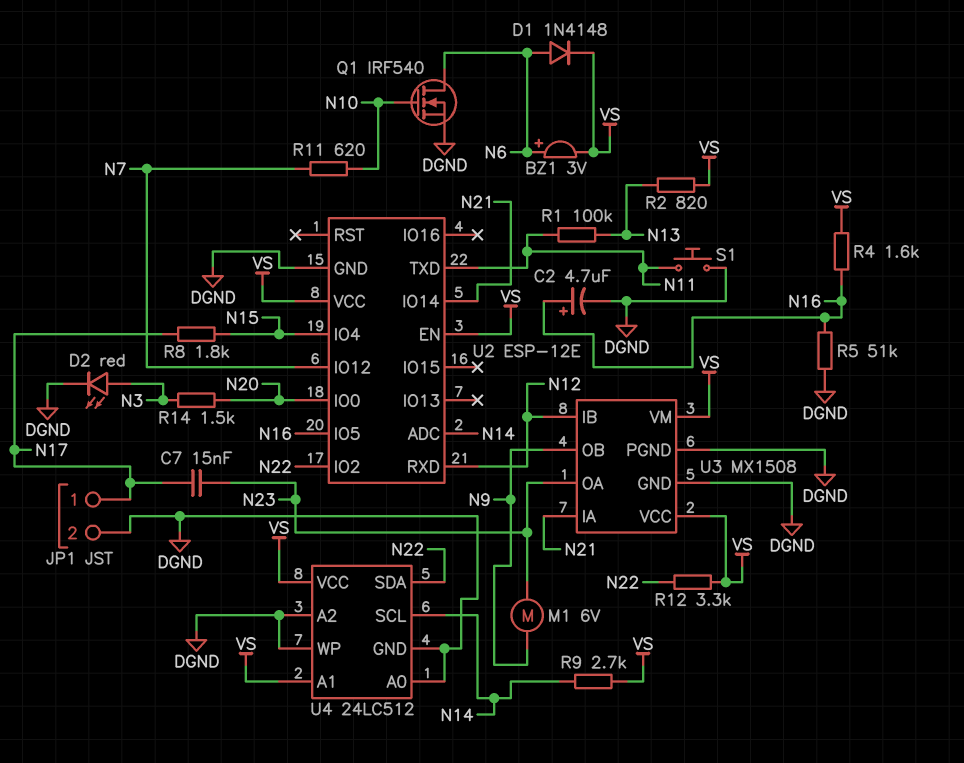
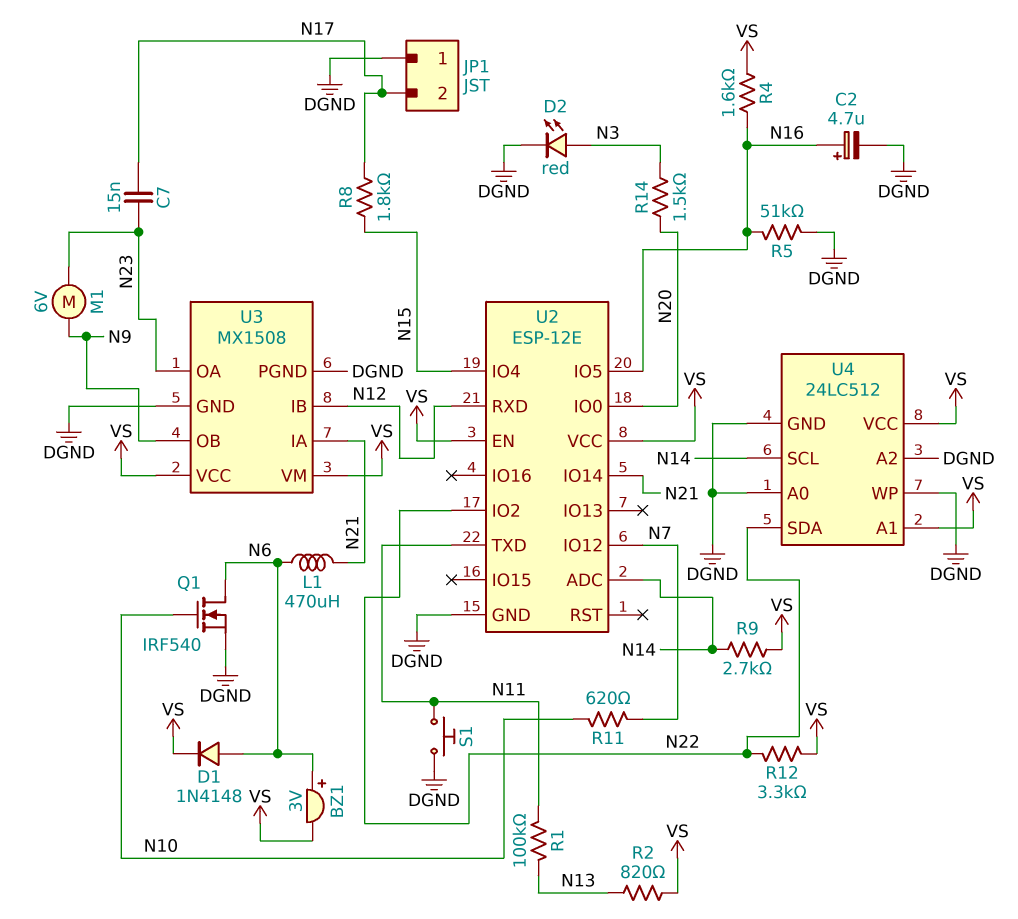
JP1 pin 1: N17 -> DGND
JP1 pin 2: DGND -> N17
L1: none -> 470uH (N6, N21)

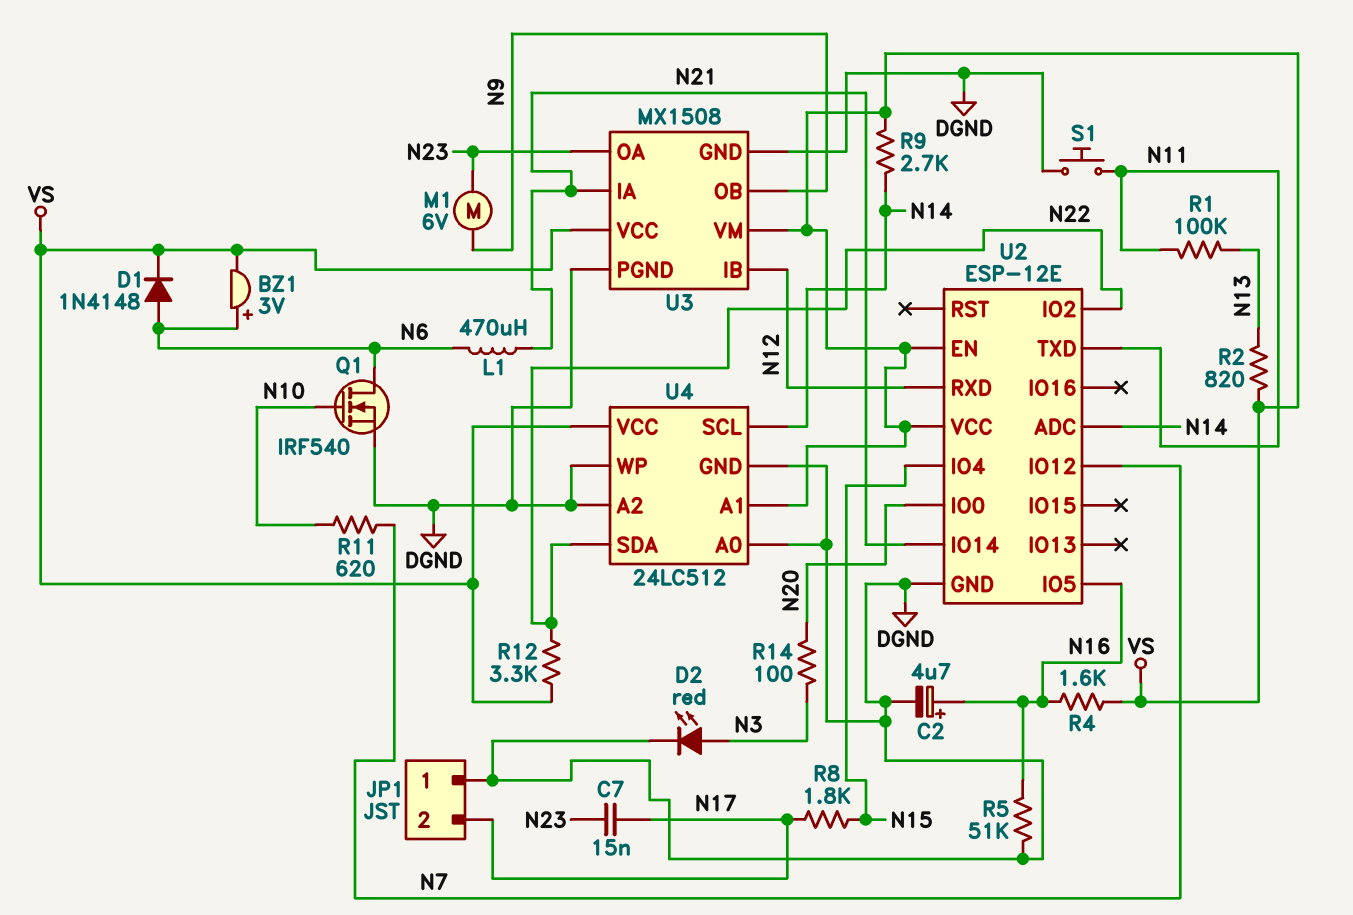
R14: 1.5k (N3, N20) -> 100 (N3, N20)

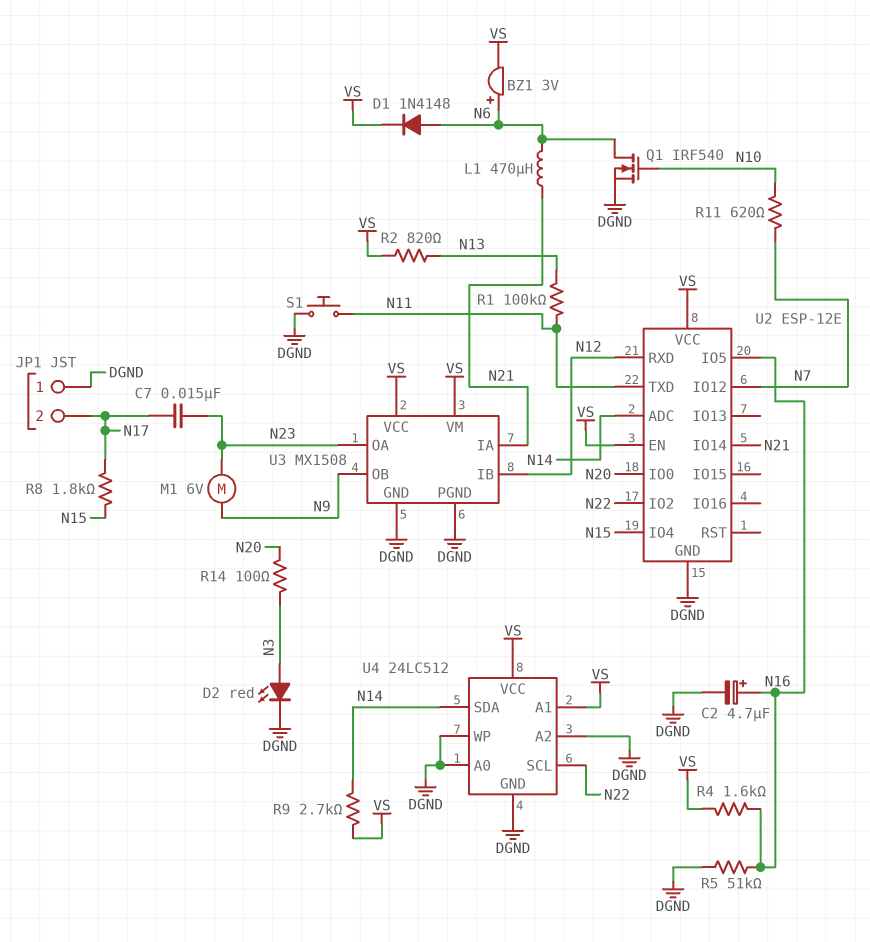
R12: 3.3k (N22, VS) -> none
U4 pin SCL: N14 -> N22
U4 pin SDA: N22 -> N14

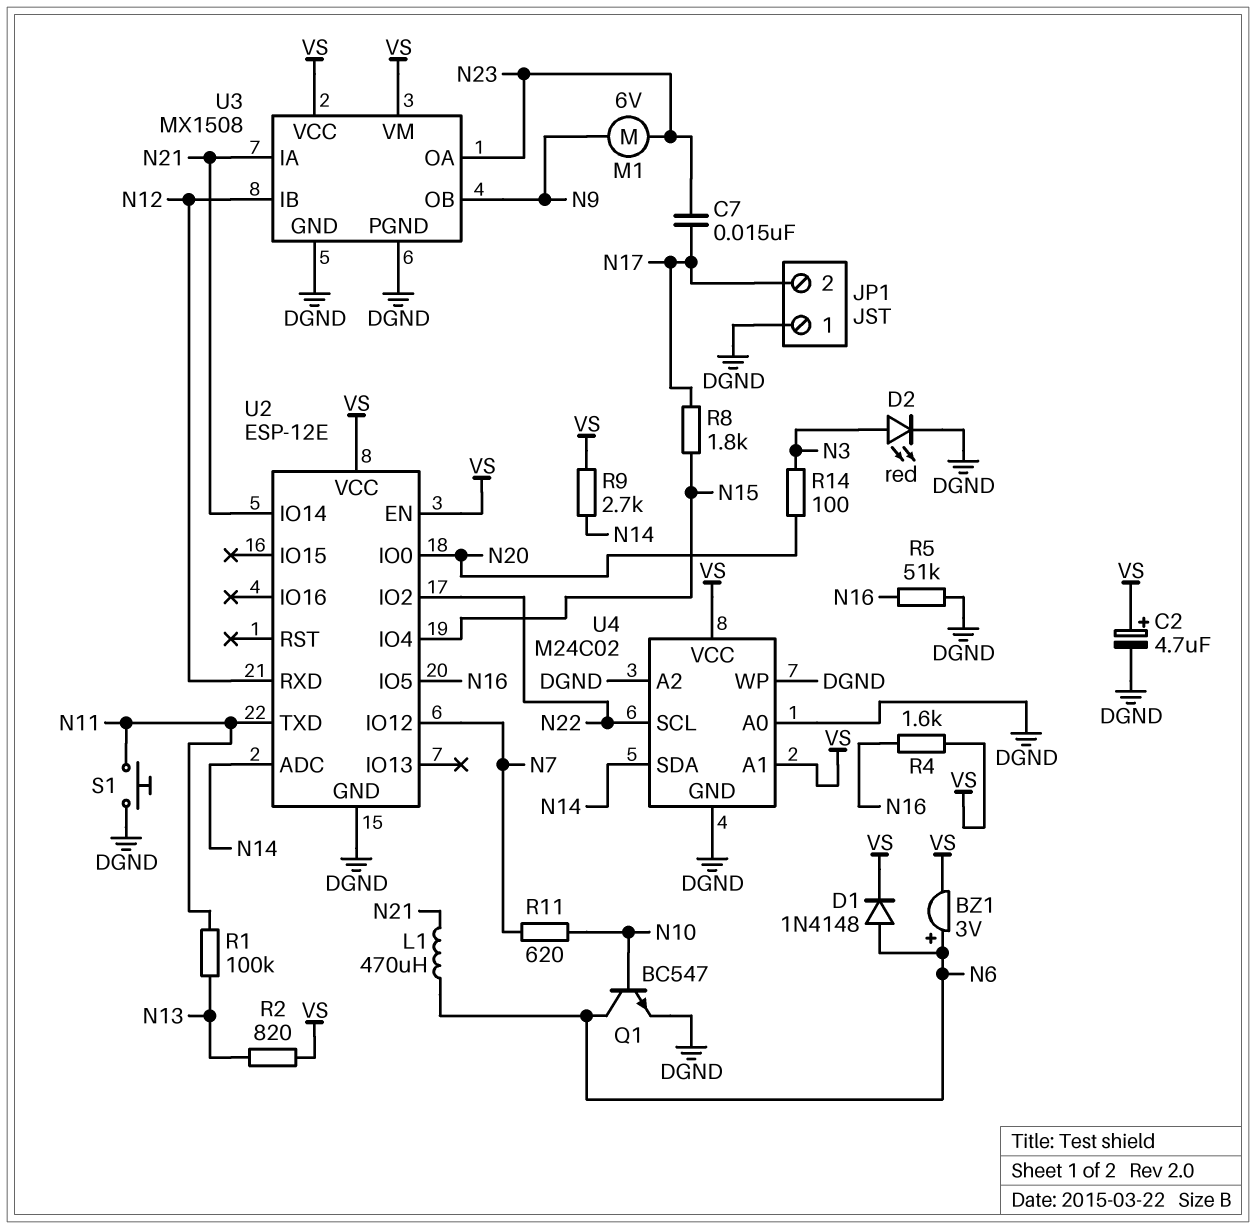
C2: 4.7uF (plus N16, minus DGND) -> 4.7uF (plus VS, minus DGND)
Q1: NMOS IRF540 (G N10, D N6, S DGND) -> NPN BC547 (B N10, C N6, E DGND)
U4: 24LC512 -> M24C02

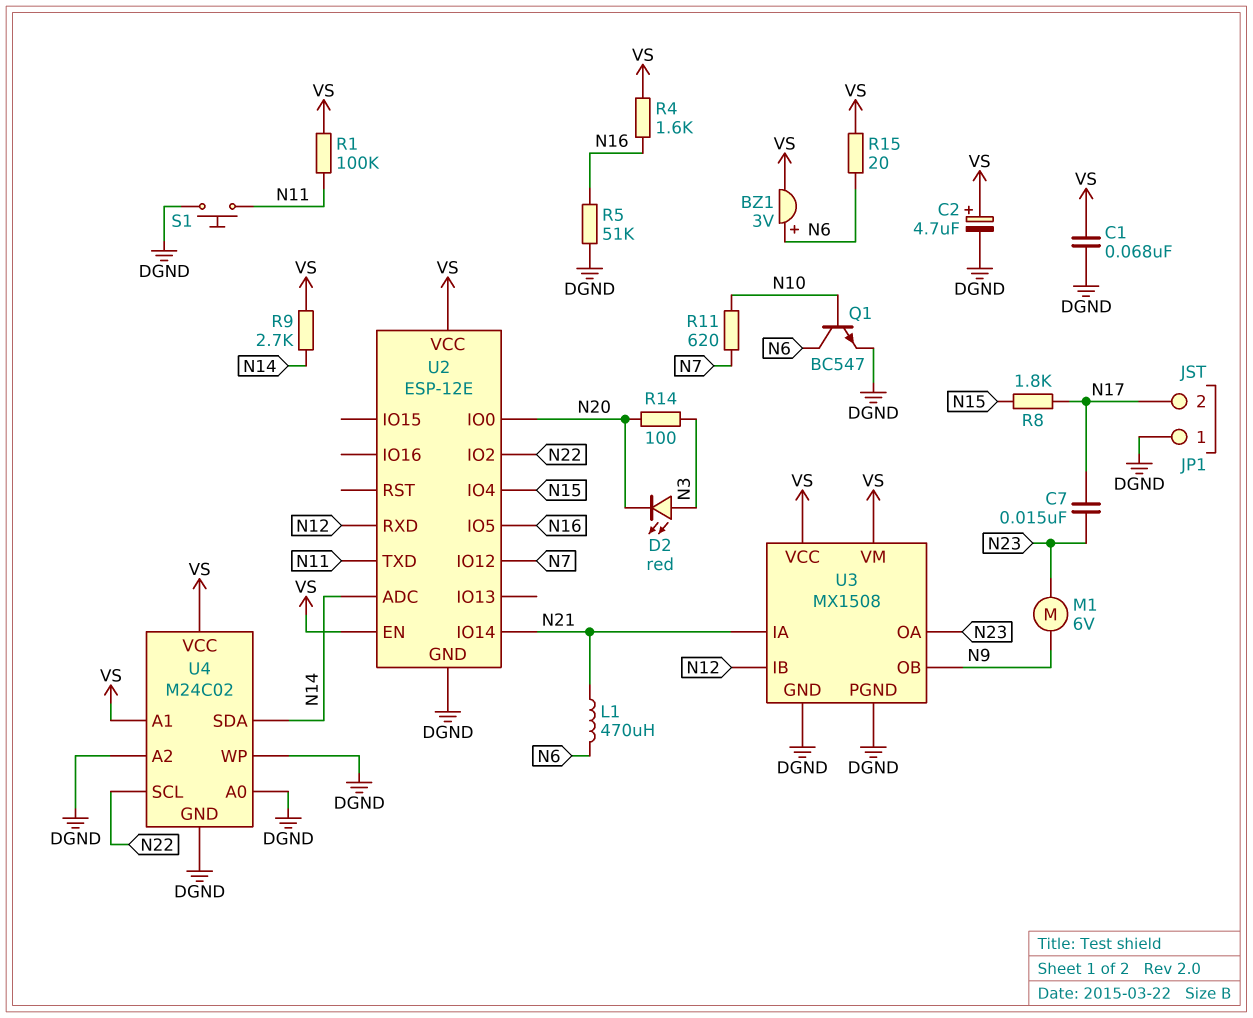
C1: none -> 68nF (DGND, VS)
D1: diode 1N4148 (A N6, K VS) -> none
D2: LED red (A N3, K DGND) -> LED red (A N3, K N20)
R1: 100k (N11, N13) -> 100k (N11, VS)
R2: 820 (N13, VS) -> none
R15: none -> 20 (N6, VS)

